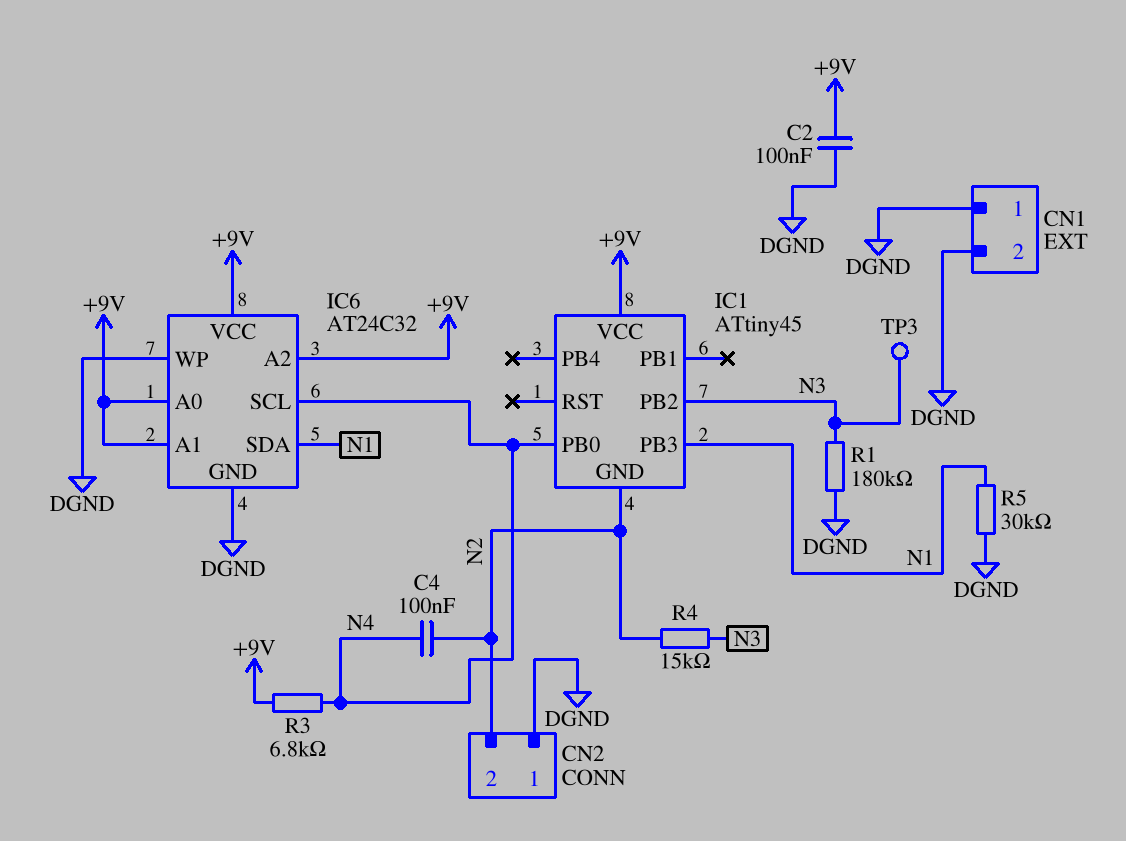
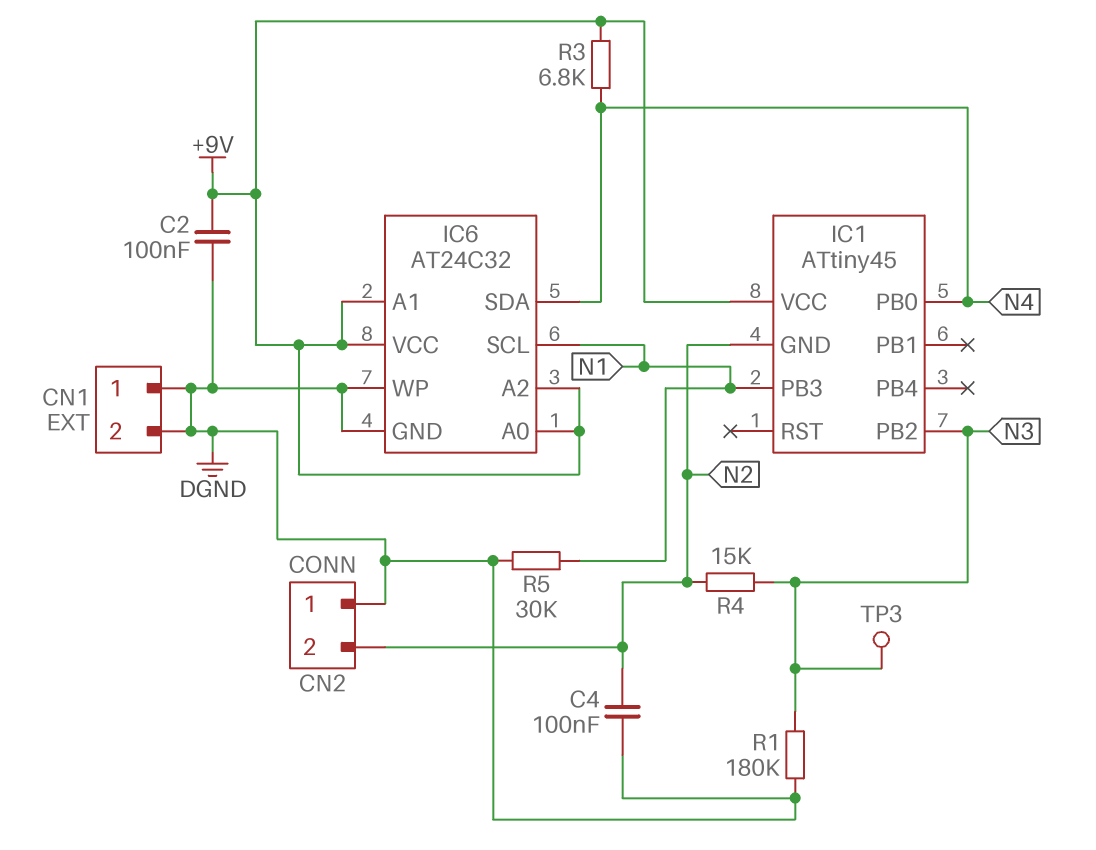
C4: 100nF (N2, N4) -> 100nF (DGND, N2)
IC6 pin SCL: N4 -> N1
IC6 pin SDA: N1 -> N4

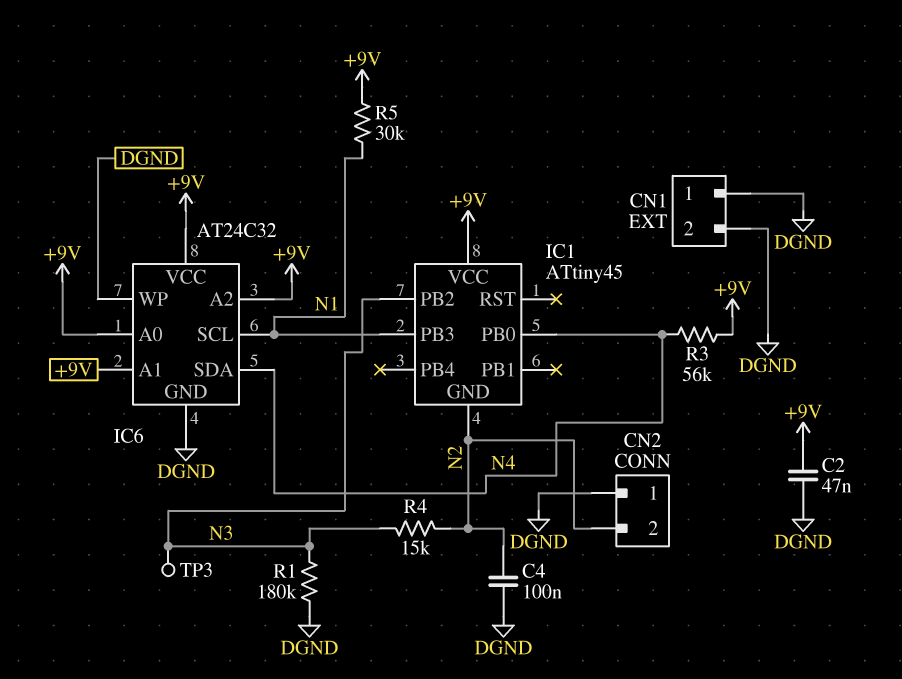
C2: 100nF (+9V, DGND) -> 47nF (+9V, DGND)
R3: 6.8k (+9V, N4) -> 56k (+9V, N4)
R5: 30k (DGND, N1) -> 30k (+9V, N1)

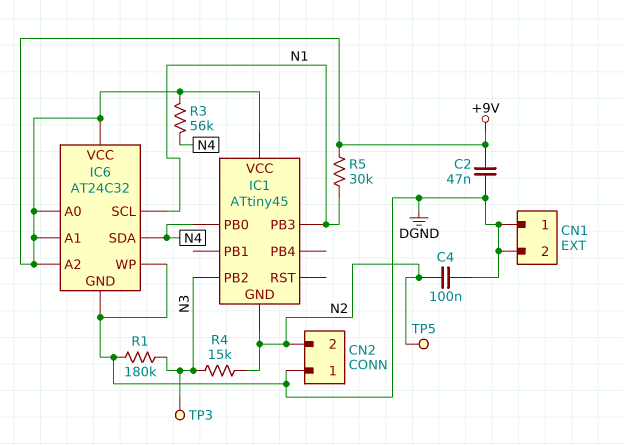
TP5: none -> test point (N2)

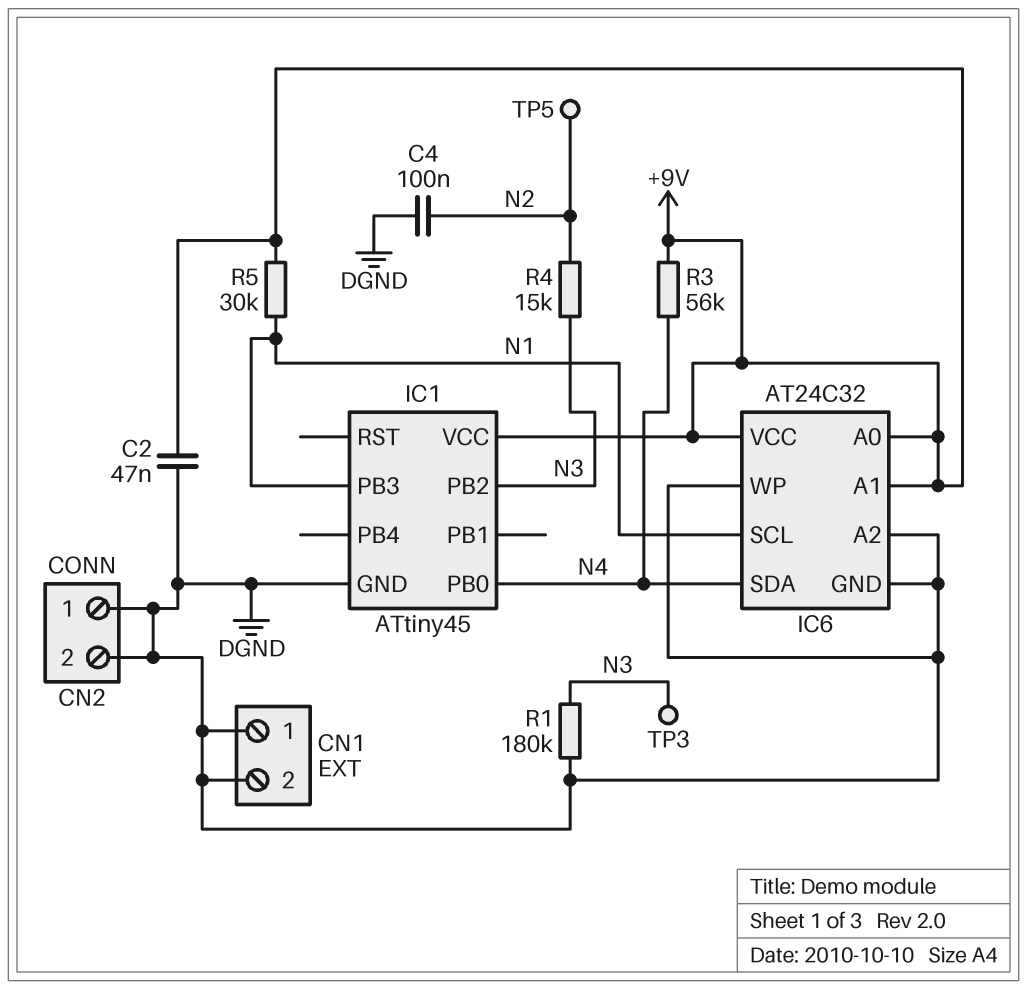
CN2 pin 2: N2 -> DGND
IC1 pin GND: N2 -> DGND
IC6 pin A2: +9V -> DGND

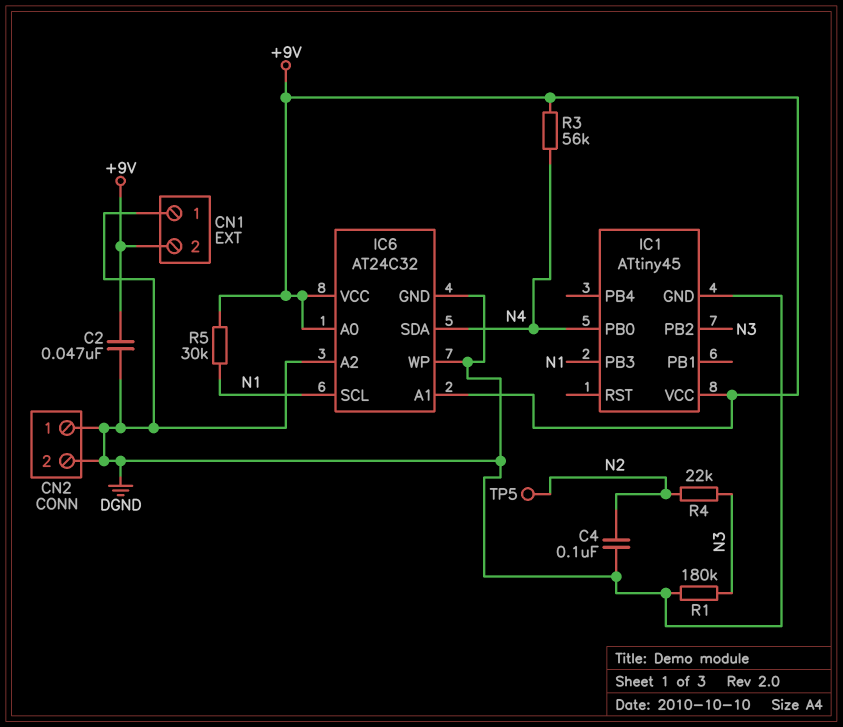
CN1 pin 2: DGND -> +9V
R4: 15k (N2, N3) -> 22k (N2, N3)
TP3: test point (N3) -> none

